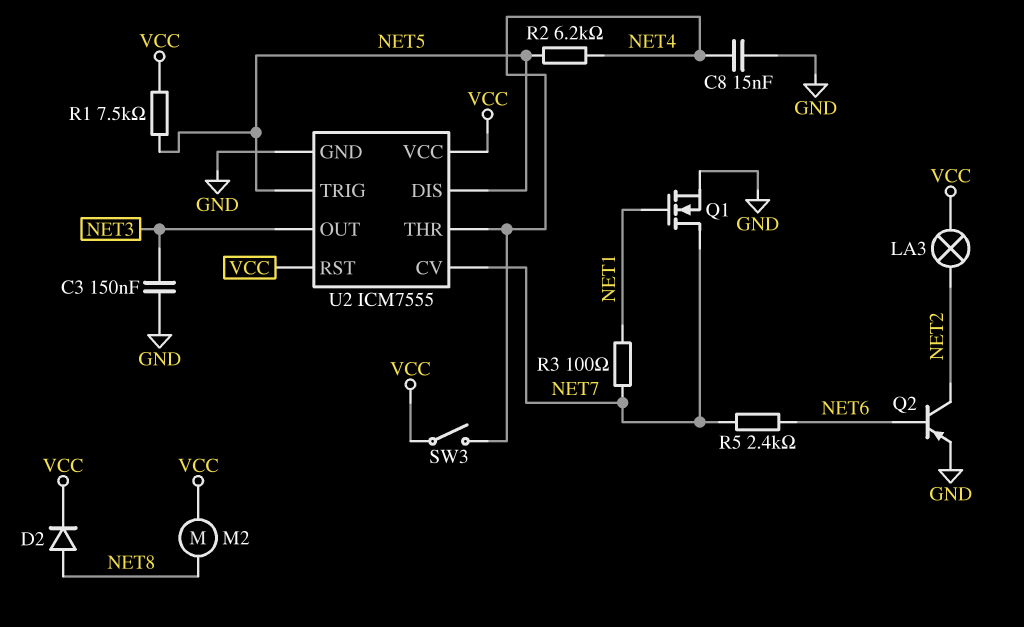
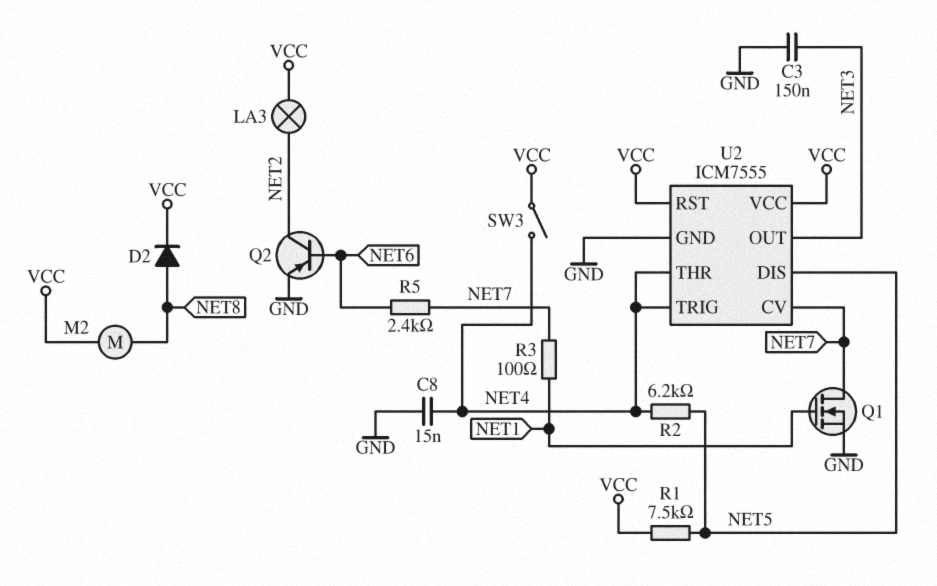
U2 pin TRIG: NET5 -> NET4

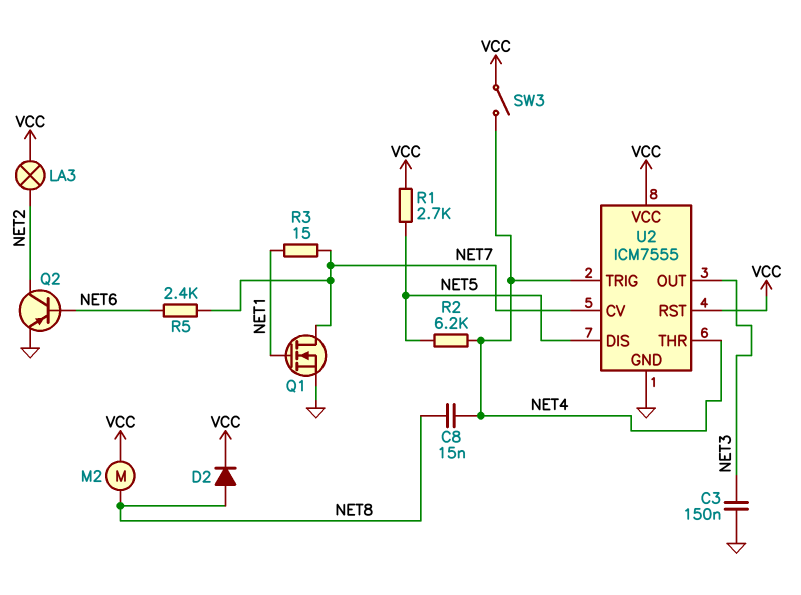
C8: 15nF (GND, NET4) -> 15nF (NET4, NET8)
R1: 7.5k (NET5, VCC) -> 2.7k (NET5, VCC)
R3: 100 (NET1, NET7) -> 15 (NET1, NET7)

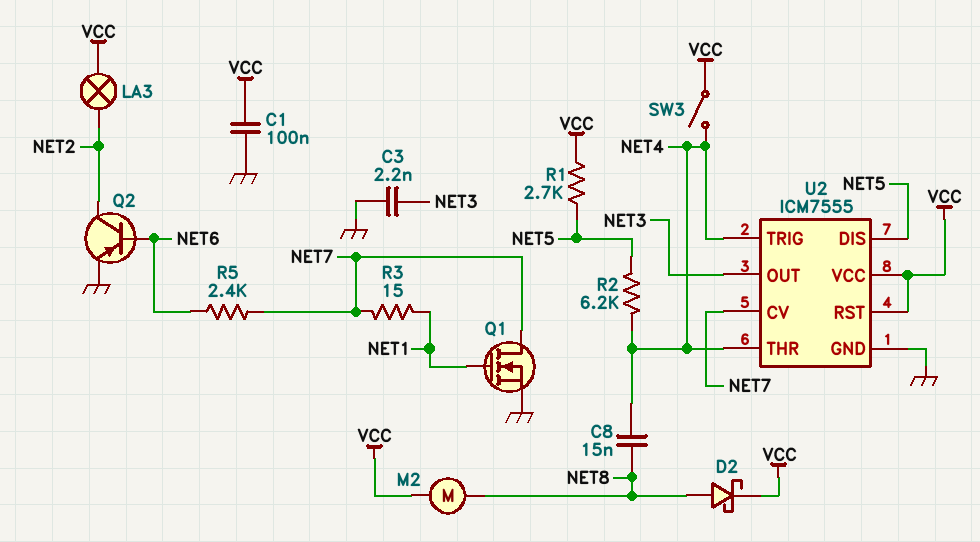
C1: none -> 100nF (GND, VCC)
C3: 150nF (GND, NET3) -> 2.2nF (GND, NET3)
D2: diode (A NET8, K VCC) -> schottky (A NET8, K VCC)

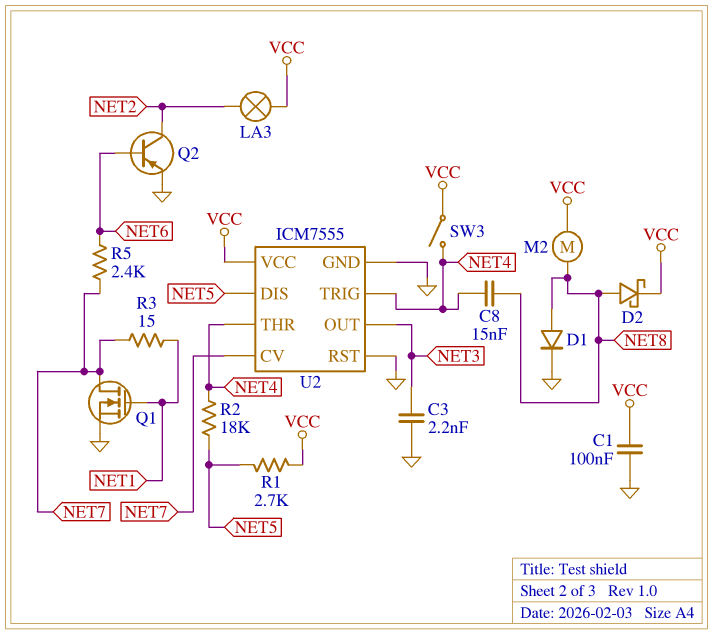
D1: none -> diode (A NET8, K GND)
R2: 6.2k (NET4, NET5) -> 18k (NET4, NET5)
U2 pin RST: VCC -> GND

